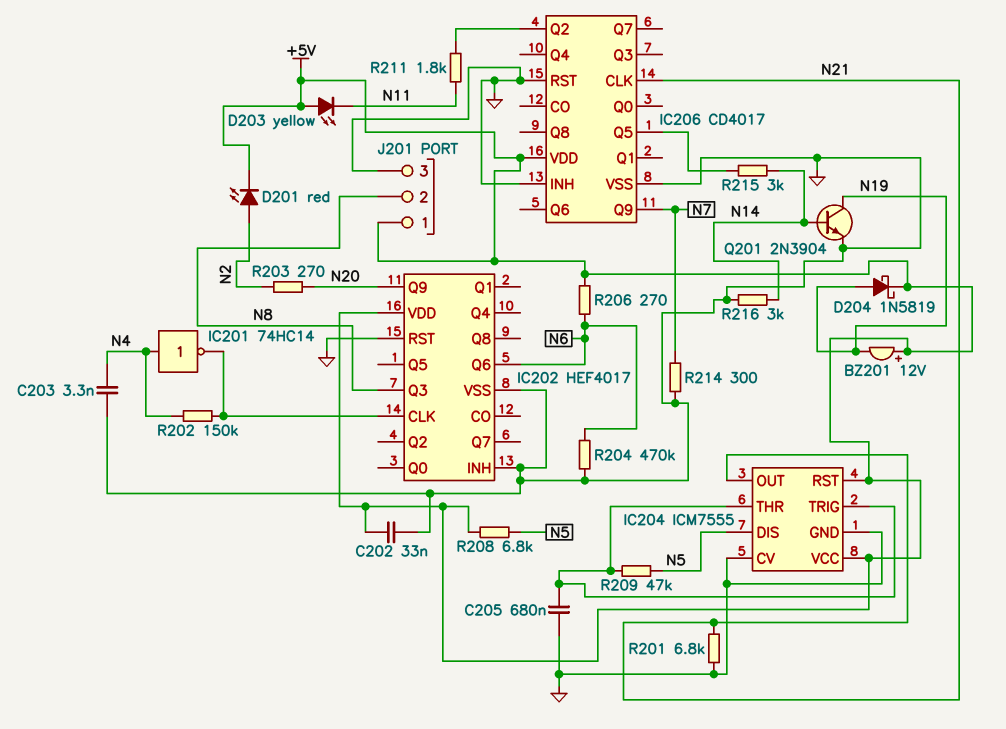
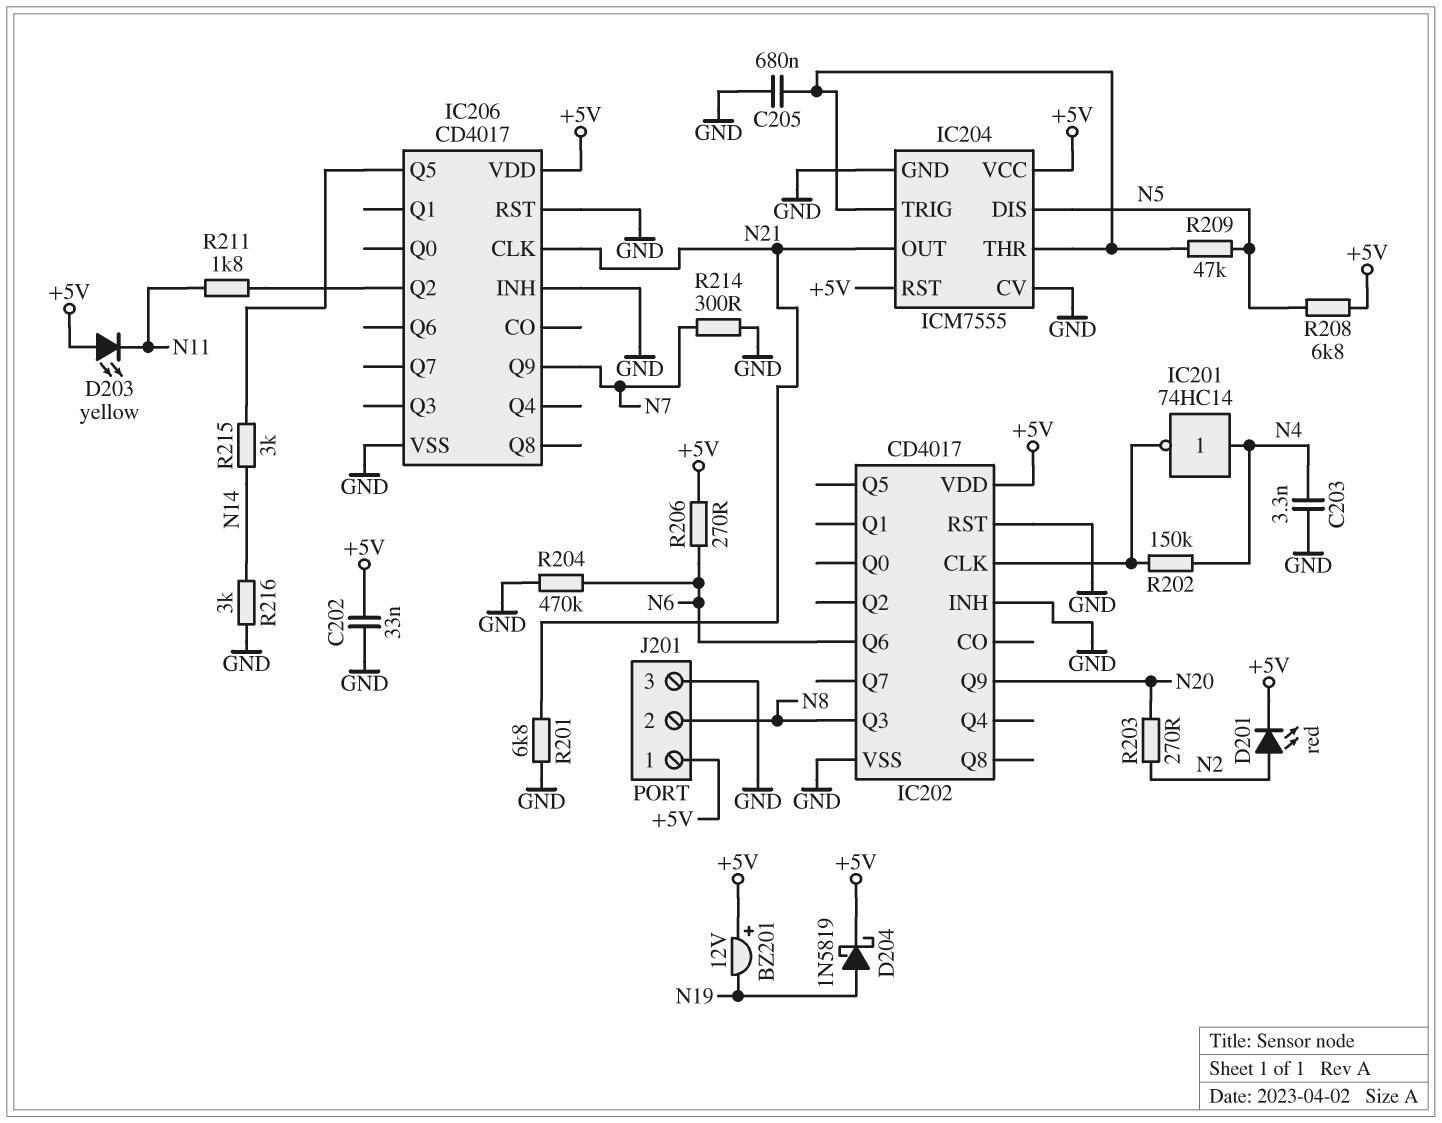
IC202: HEF4017 -> CD4017
Q201: NPN 2N3904 (B N14, C N19, E GND) -> none

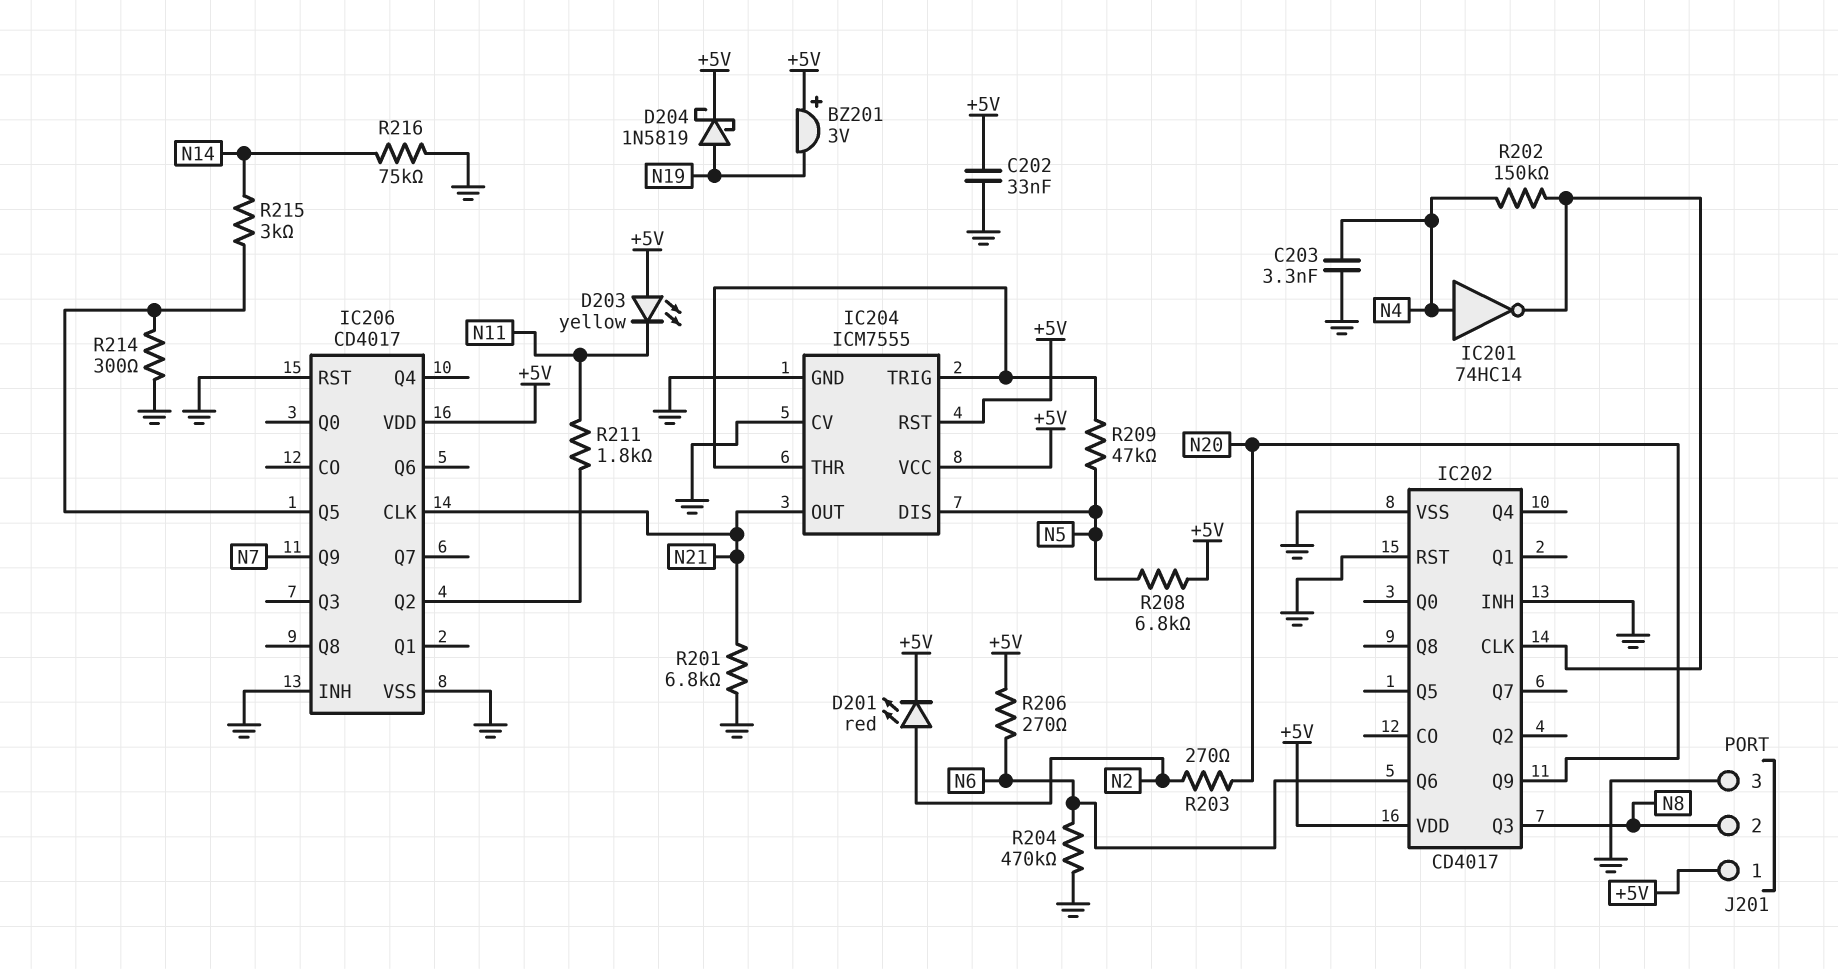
BZ201: buzzer 12V (plus +5V, minus N19) -> buzzer 3V (plus +5V, minus N19)
C205: 680nF (GND, IC204/THR) -> none
R214: 300 (GND, N7) -> 300 (GND, IC206/Q5)
R216: 3k (GND, N14) -> 75k (GND, N14)

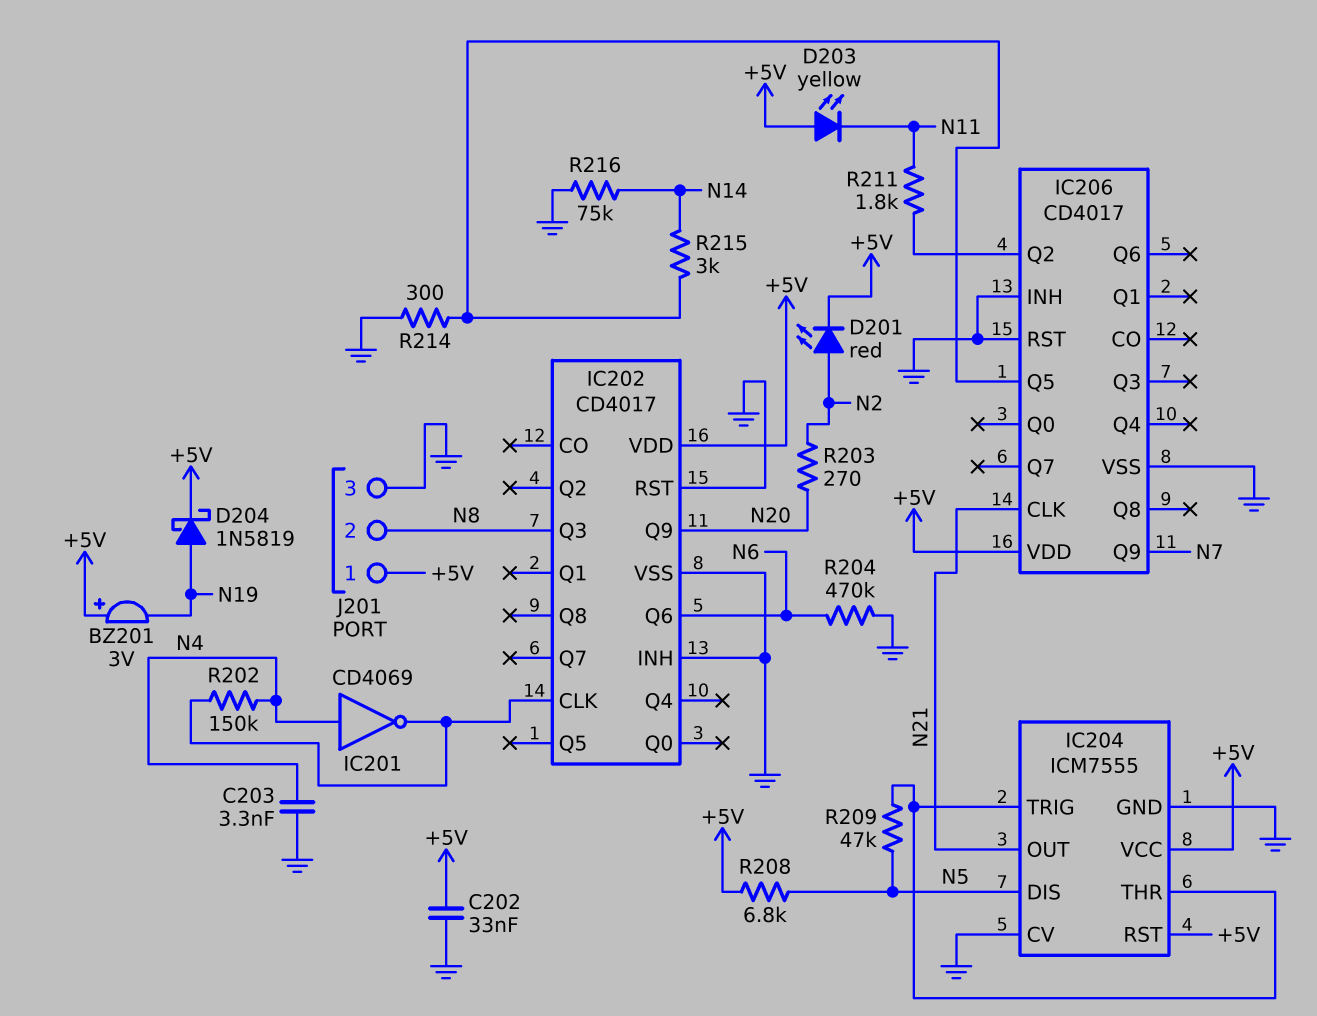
IC201: NOT 74HC14 (in N4, out IC202/CLK) -> NOT CD4069 (in N4, out IC202/CLK)
R201: 6.8k (GND, N21) -> none
R206: 270 (+5V, N6) -> none

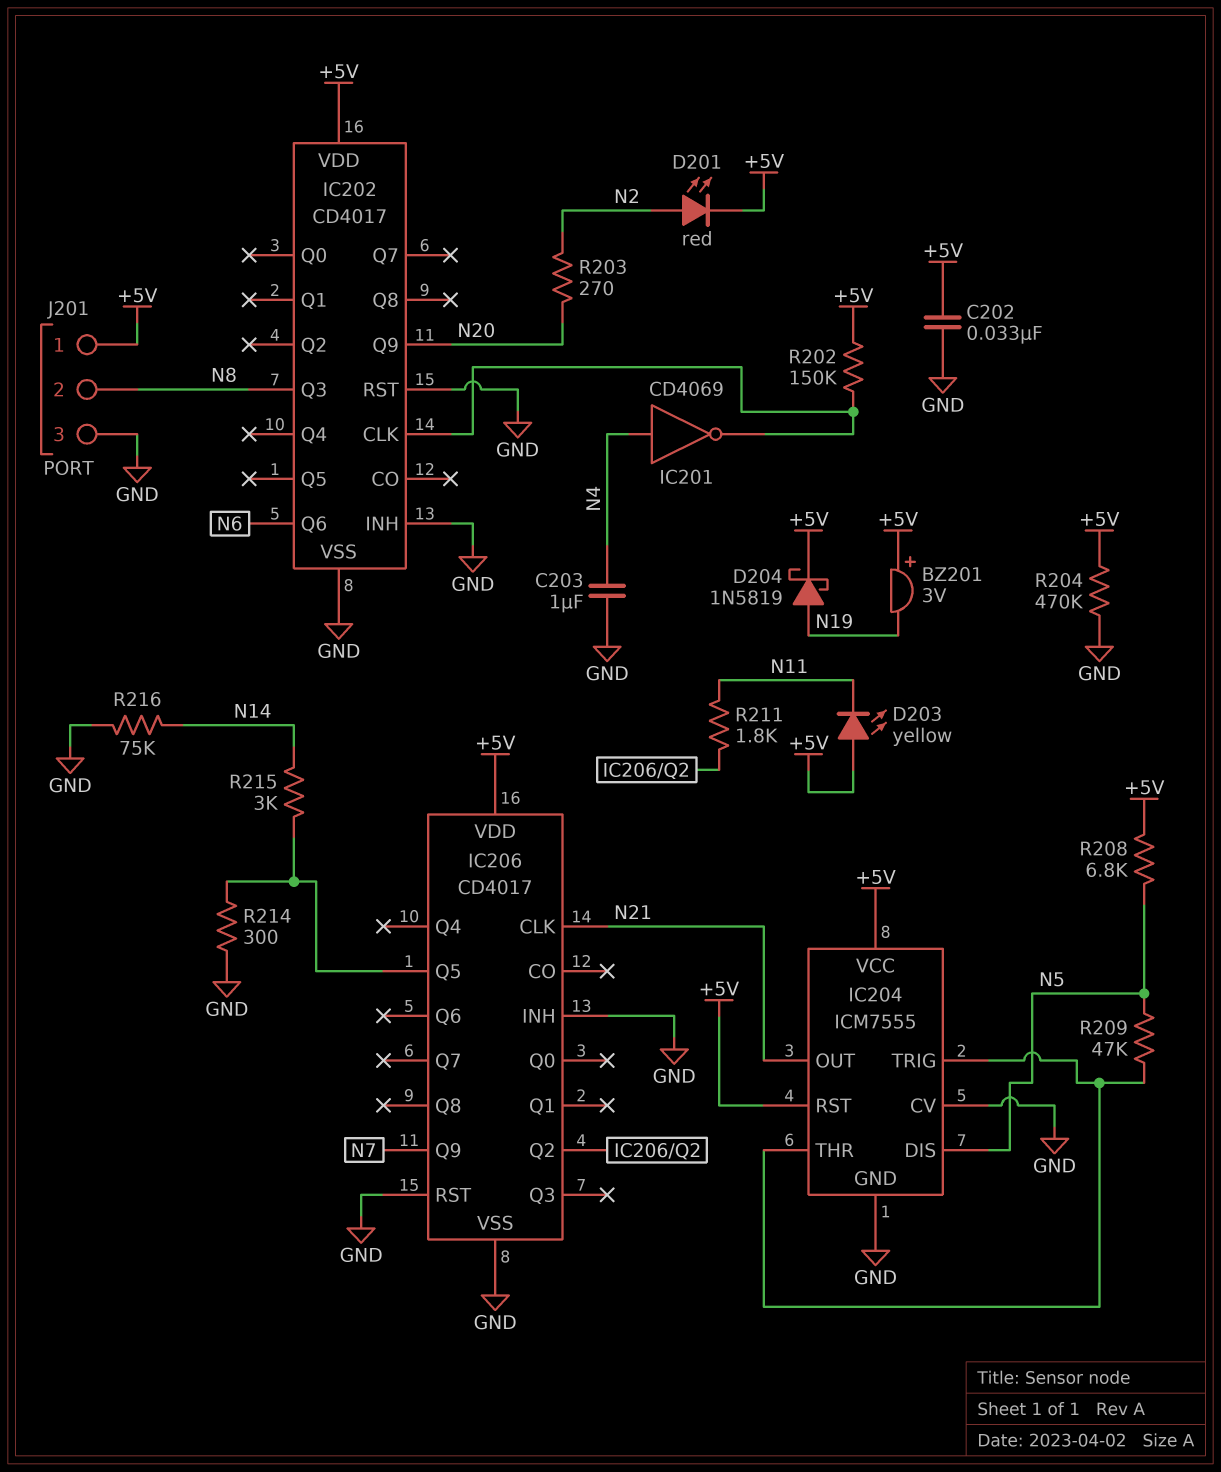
C203: 3.3nF (GND, N4) -> 1uF (GND, N4)
R202: 150k (IC202/CLK, N4) -> 150k (+5V, IC202/CLK)
R204: 470k (GND, N6) -> 470k (+5V, GND)

